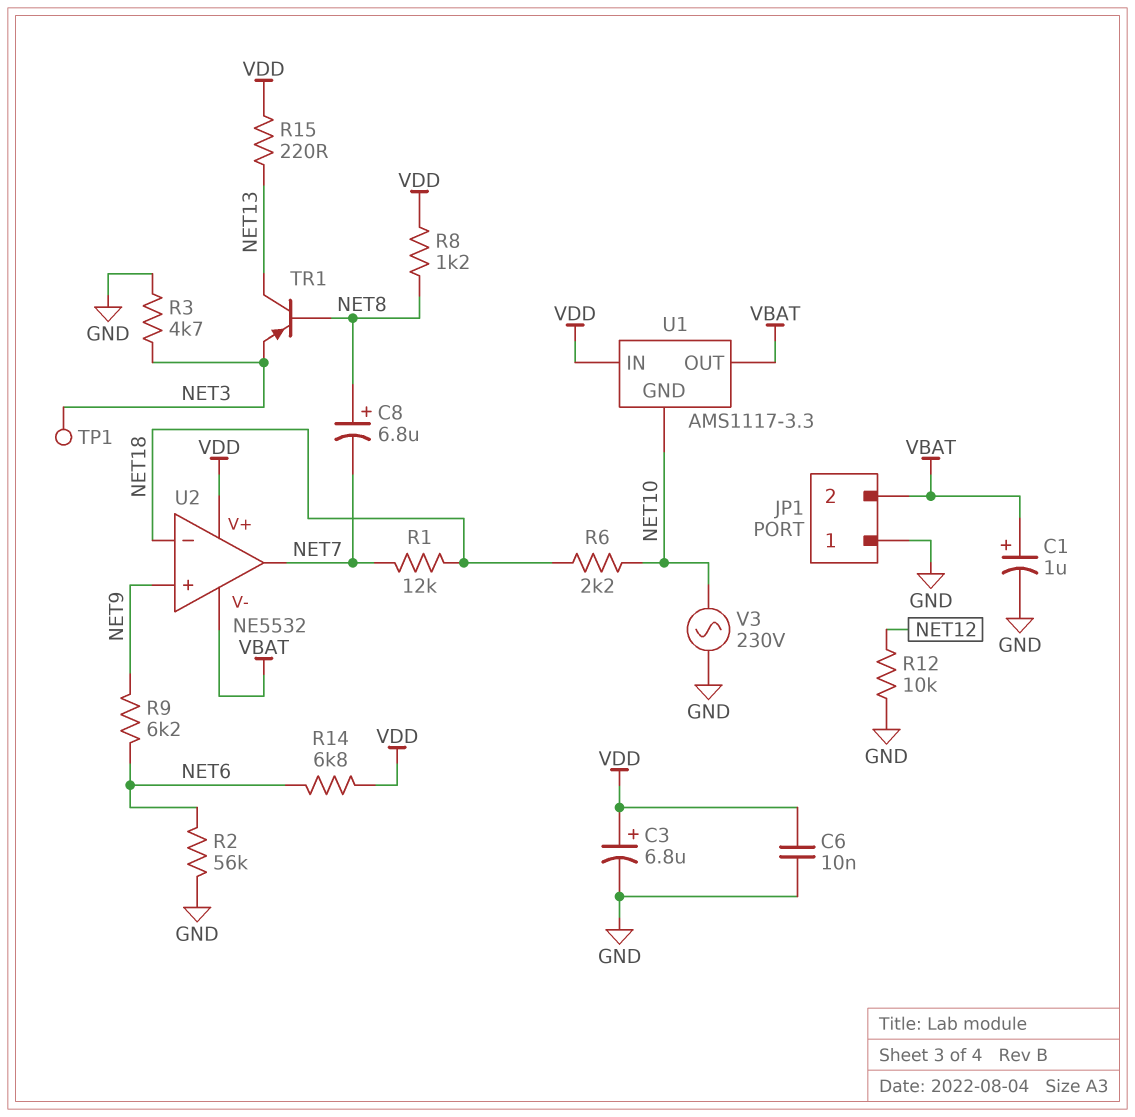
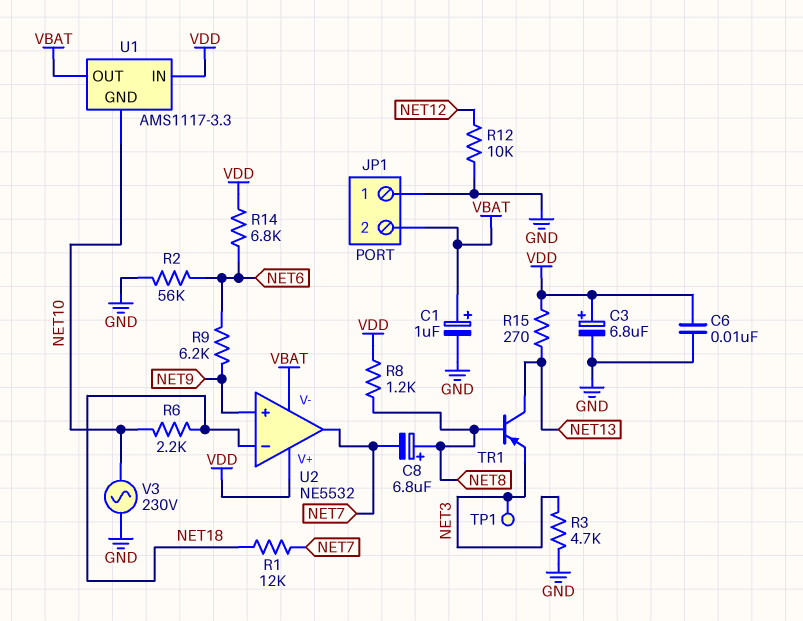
R15: 220 (NET13, VDD) -> 270 (NET13, VDD)

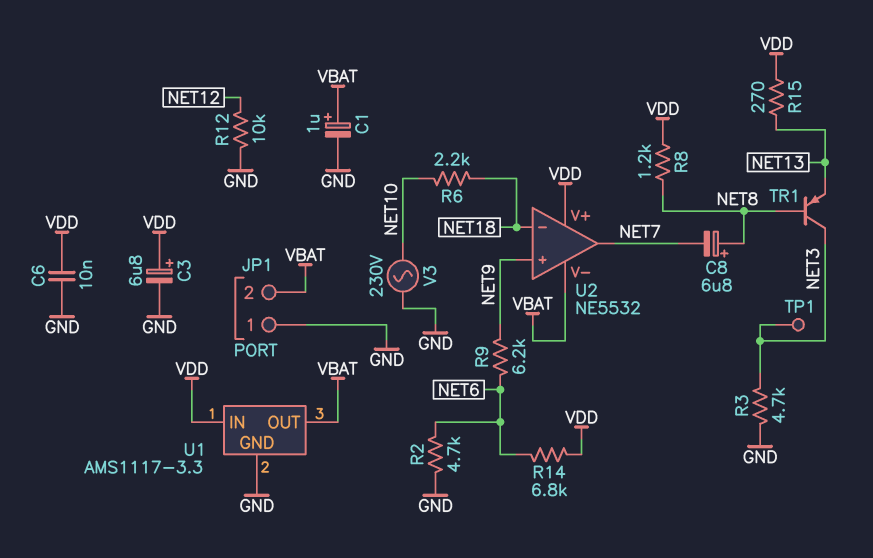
R1: 12k (NET7, NET18) -> none
R2: 56k (GND, NET6) -> 4.7k (GND, NET6)
TR1: PNP (B NET8, C NET13, E NET3) -> PNP (B NET8, C NET3, E NET13)
U1 pin GND: NET10 -> GND

